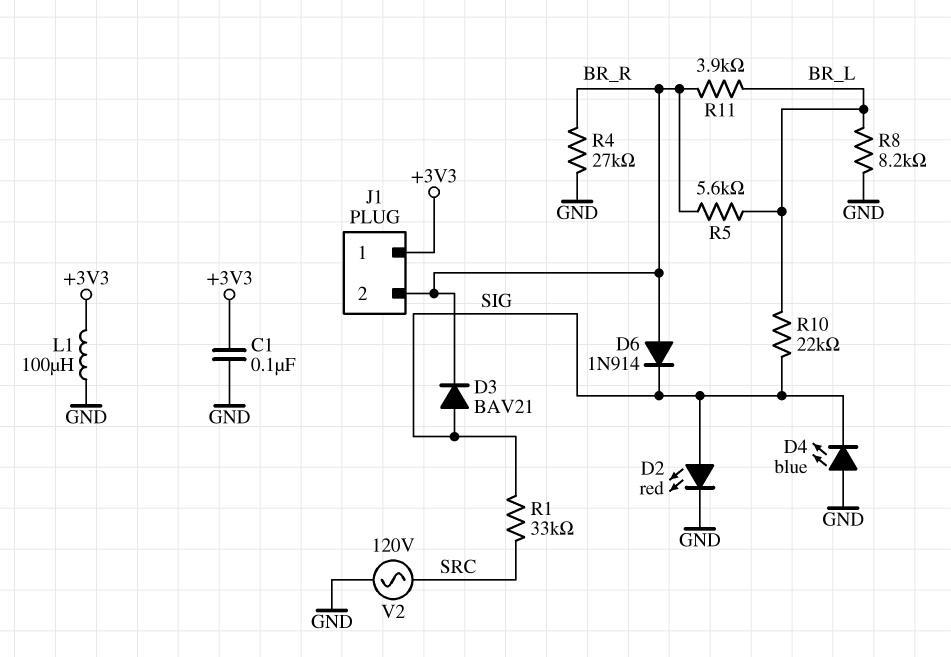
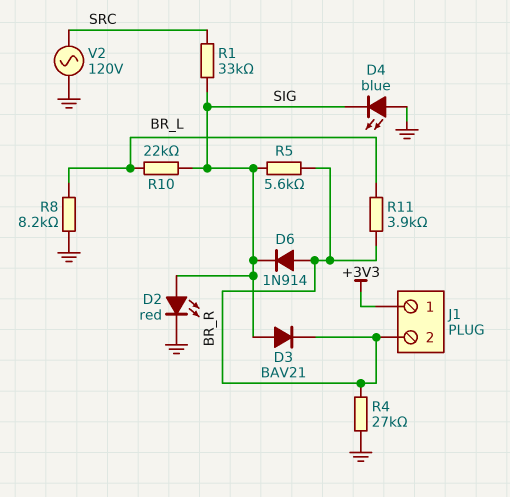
C1: 100nF (+3V3, GND) -> none
L1: 100uH (+3V3, GND) -> none
R5: 5.6k (BR_L, BR_R) -> 5.6k (BR_R, SIG)

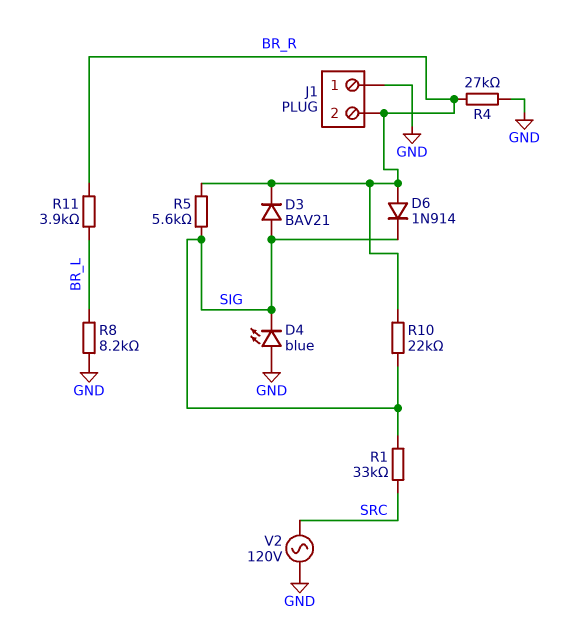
D2: LED red (A SIG, K GND) -> none
J1 pin 1: +3V3 -> GND
R10: 22k (BR_L, SIG) -> 22k (BR_R, SIG)

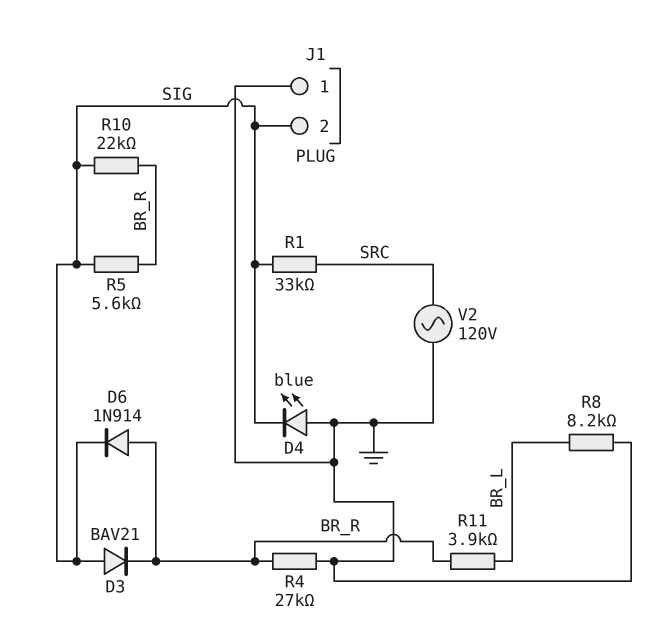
J1 pin 2: BR_R -> SIG

